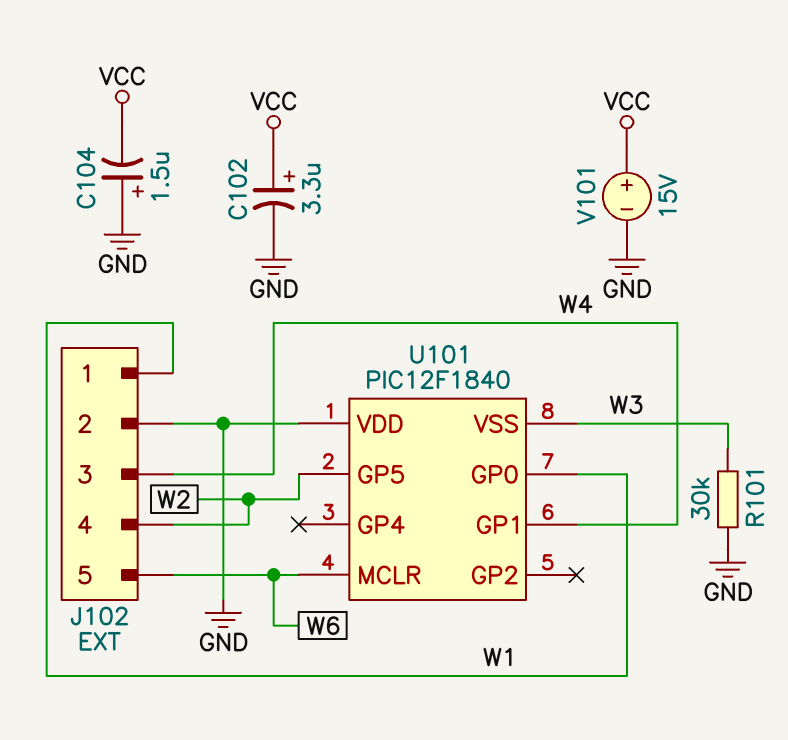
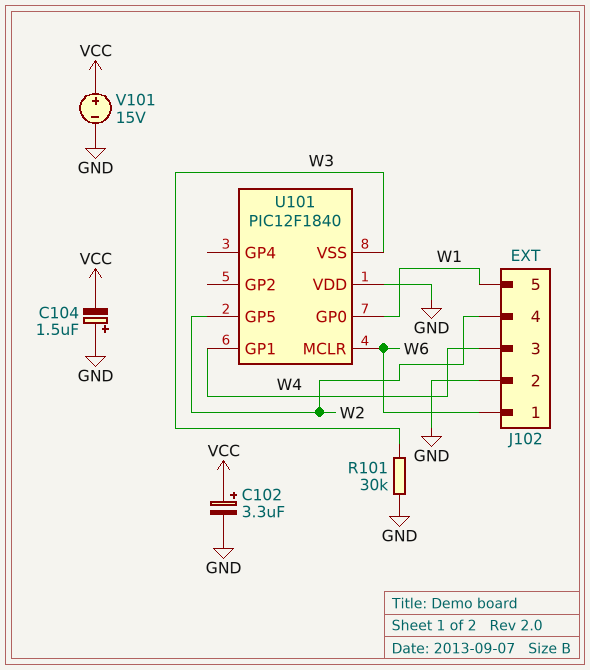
J102 pin 1: W1 -> W6
J102 pin 5: W6 -> W1

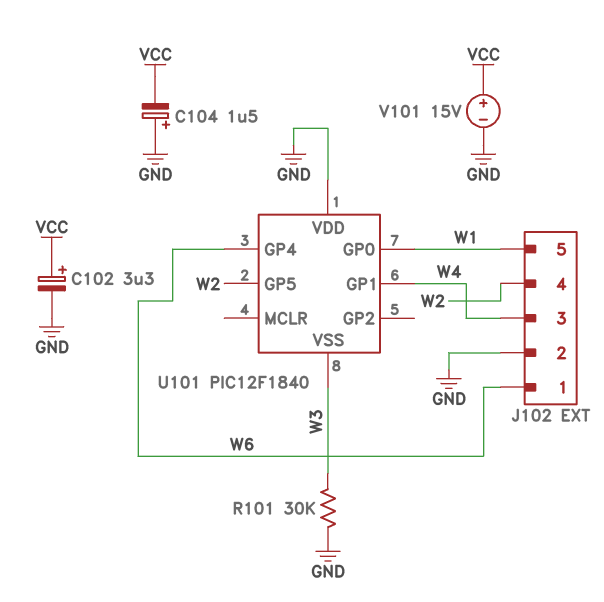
U101 pin GP4: none -> W6
U101 pin MCLR: W6 -> none

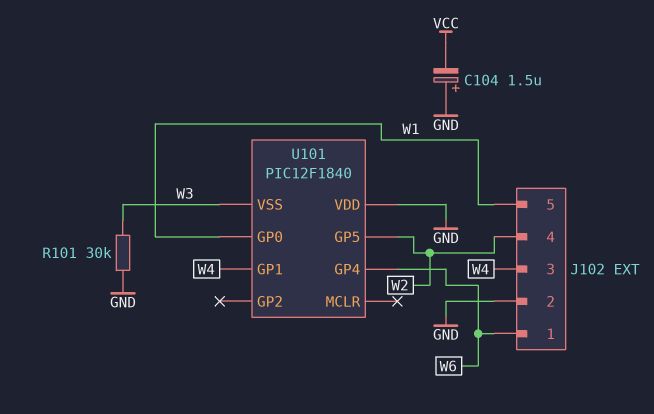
C102: 3.3uF (plus VCC, minus GND) -> none
V101: 15V (plus VCC, minus GND) -> none

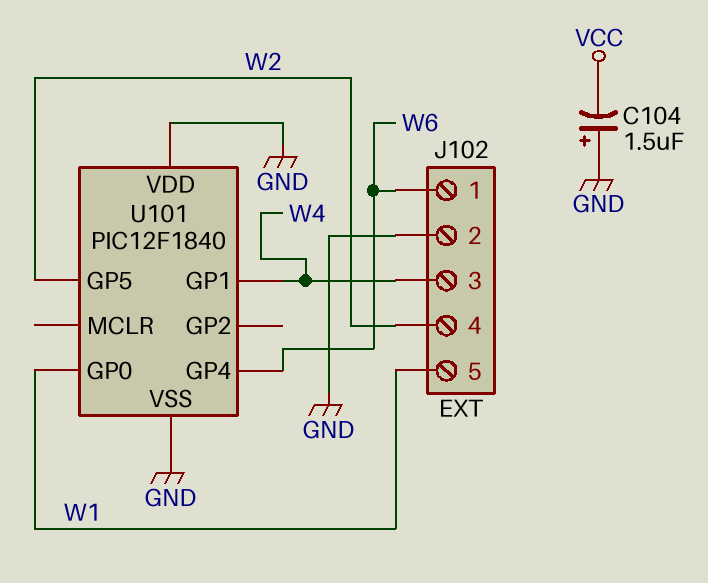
R101: 30k (GND, W3) -> none
U101 pin VSS: W3 -> GND

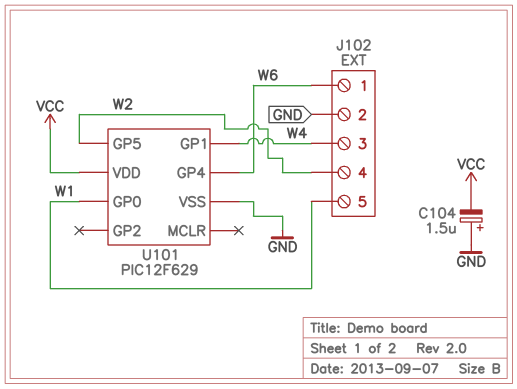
U101: PIC12F1840 -> PIC12F629
U101 pin VDD: GND -> VCC

